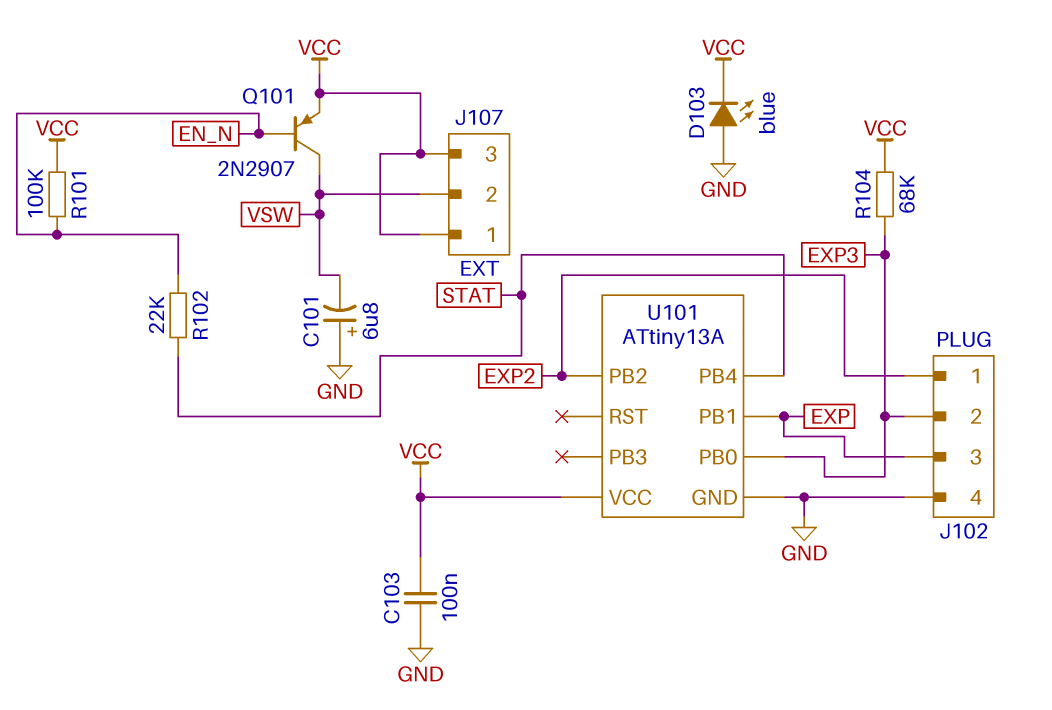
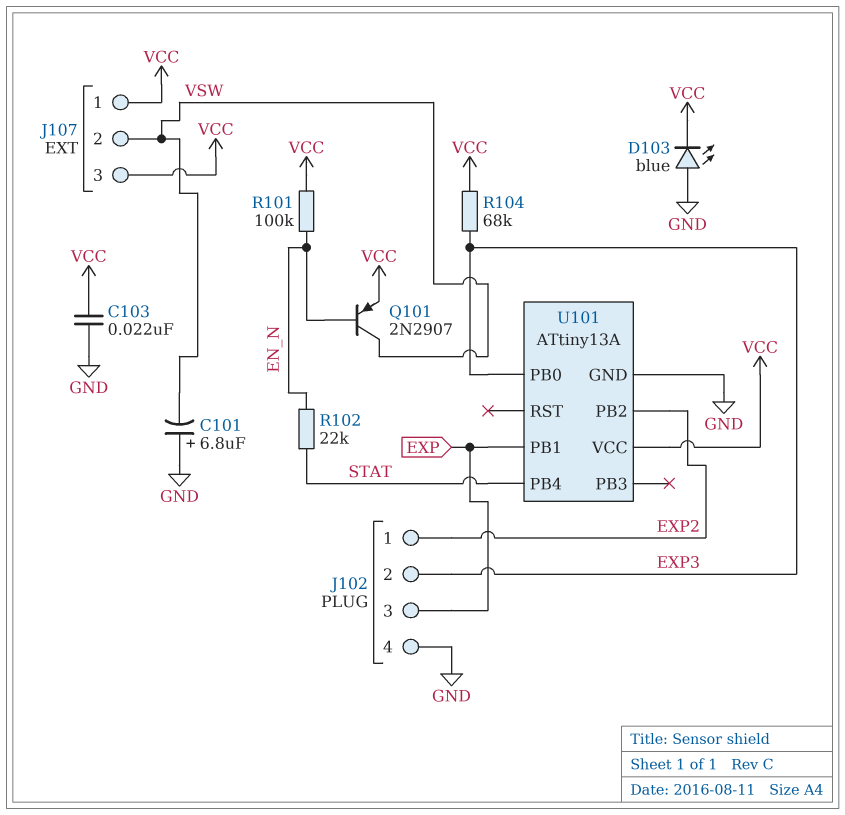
C103: 100nF (GND, VCC) -> 22nF (GND, VCC)

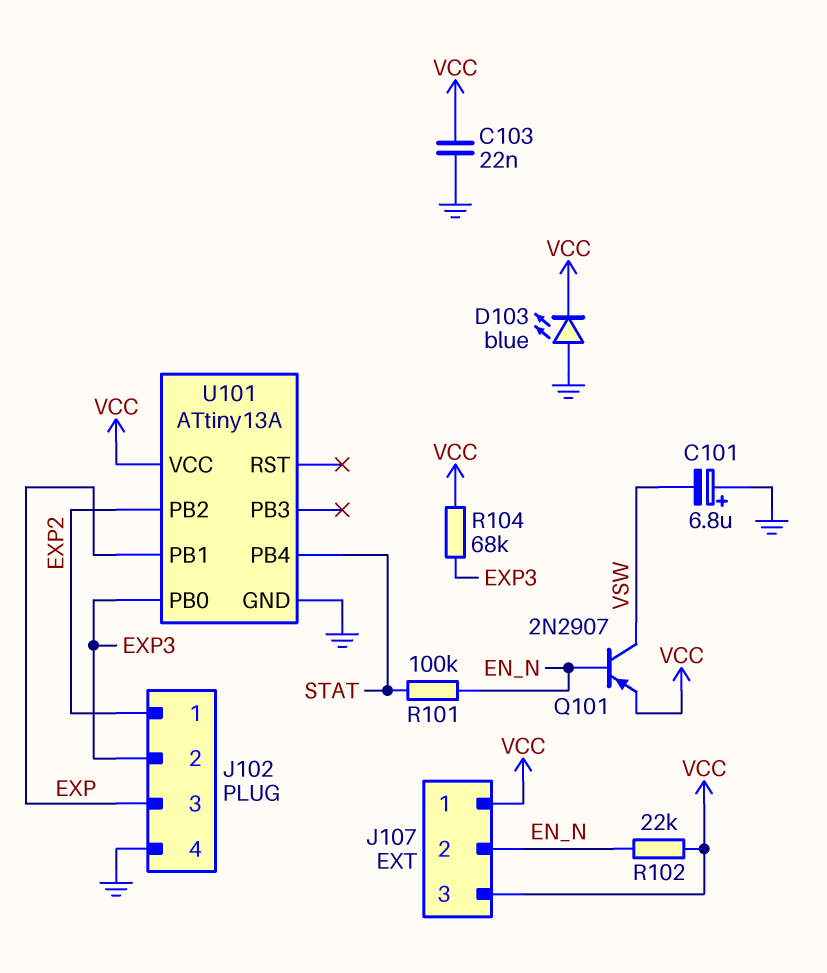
J107 pin 2: VSW -> EN_N
R101: 100k (EN_N, VCC) -> 100k (EN_N, STAT)
R102: 22k (EN_N, STAT) -> 22k (EN_N, VCC)

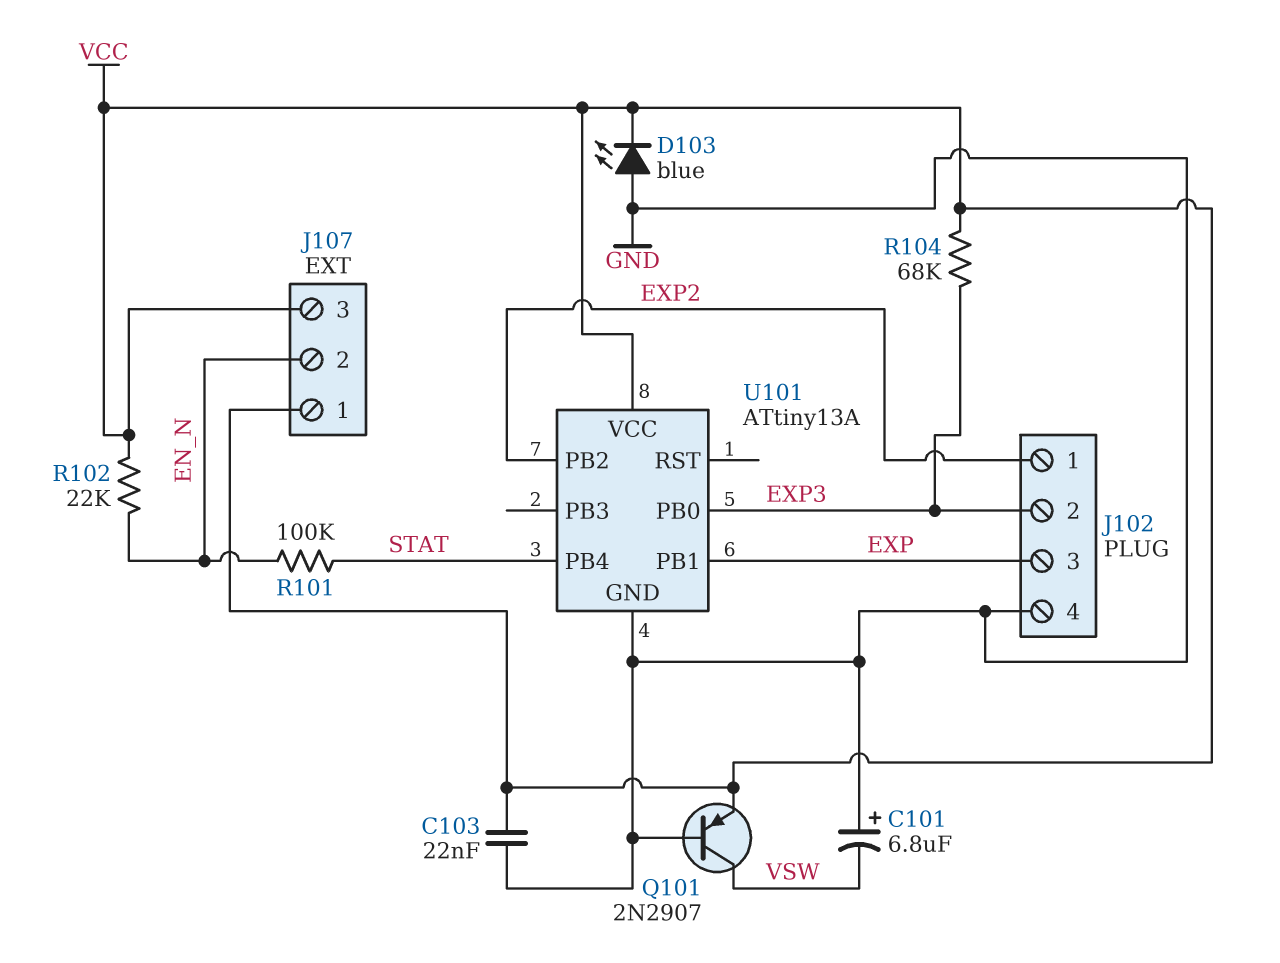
Q101: PNP 2N2907 (B EN_N, C VSW, E VCC) -> PNP 2N2907 (B GND, C VSW, E VCC)

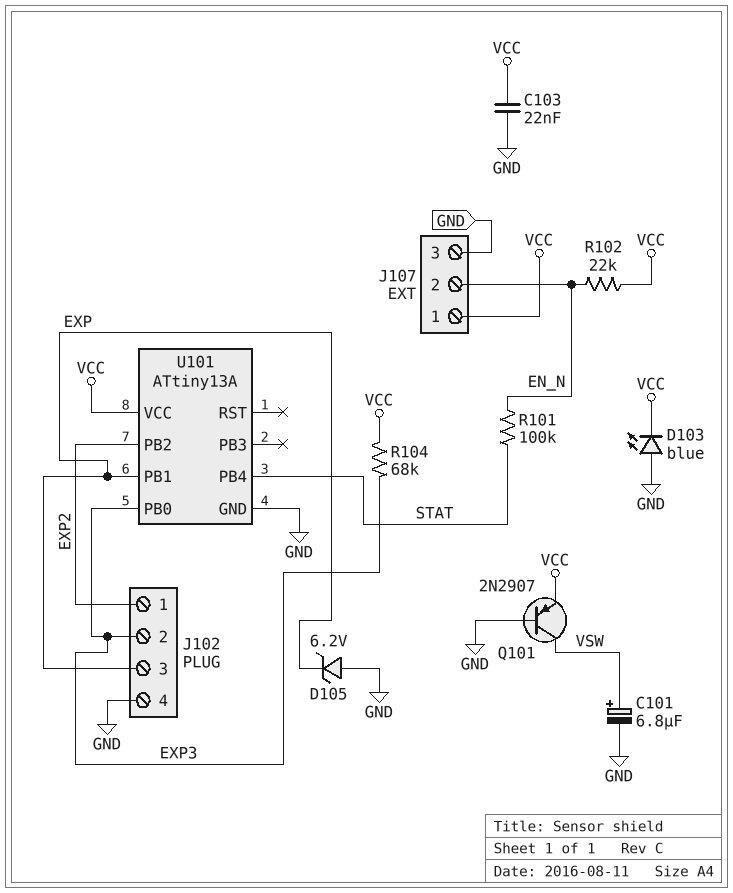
C101: 6.8uF (plus GND, minus VSW) -> 6.8uF (plus VSW, minus GND)
D105: none -> zener 6.2V (A GND, K EXP)
J107 pin 3: VCC -> GND

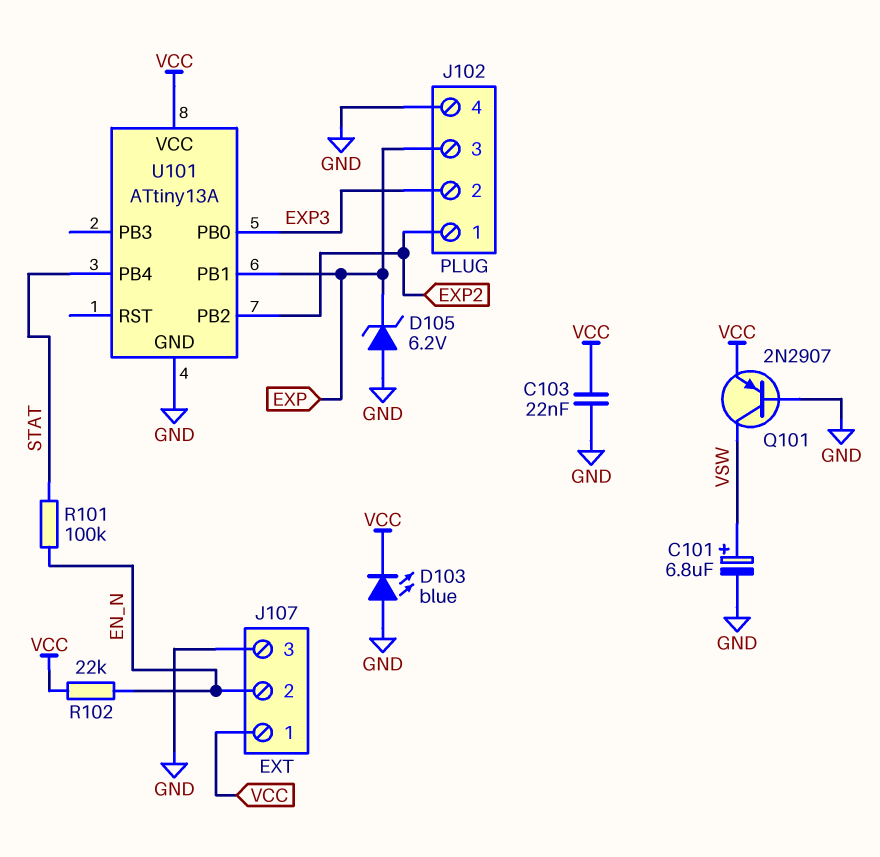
R104: 68k (EXP3, VCC) -> none

